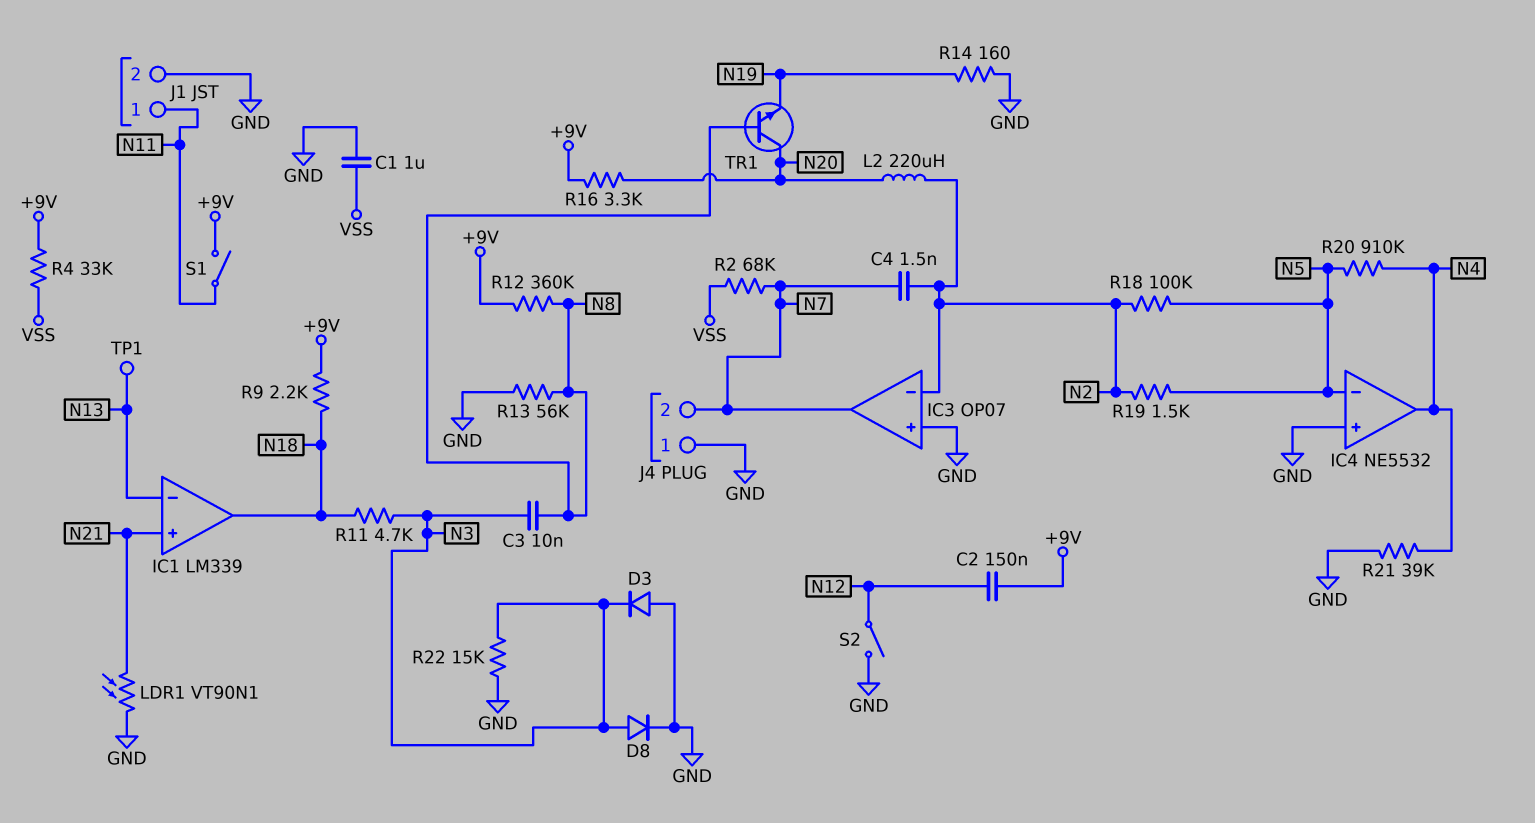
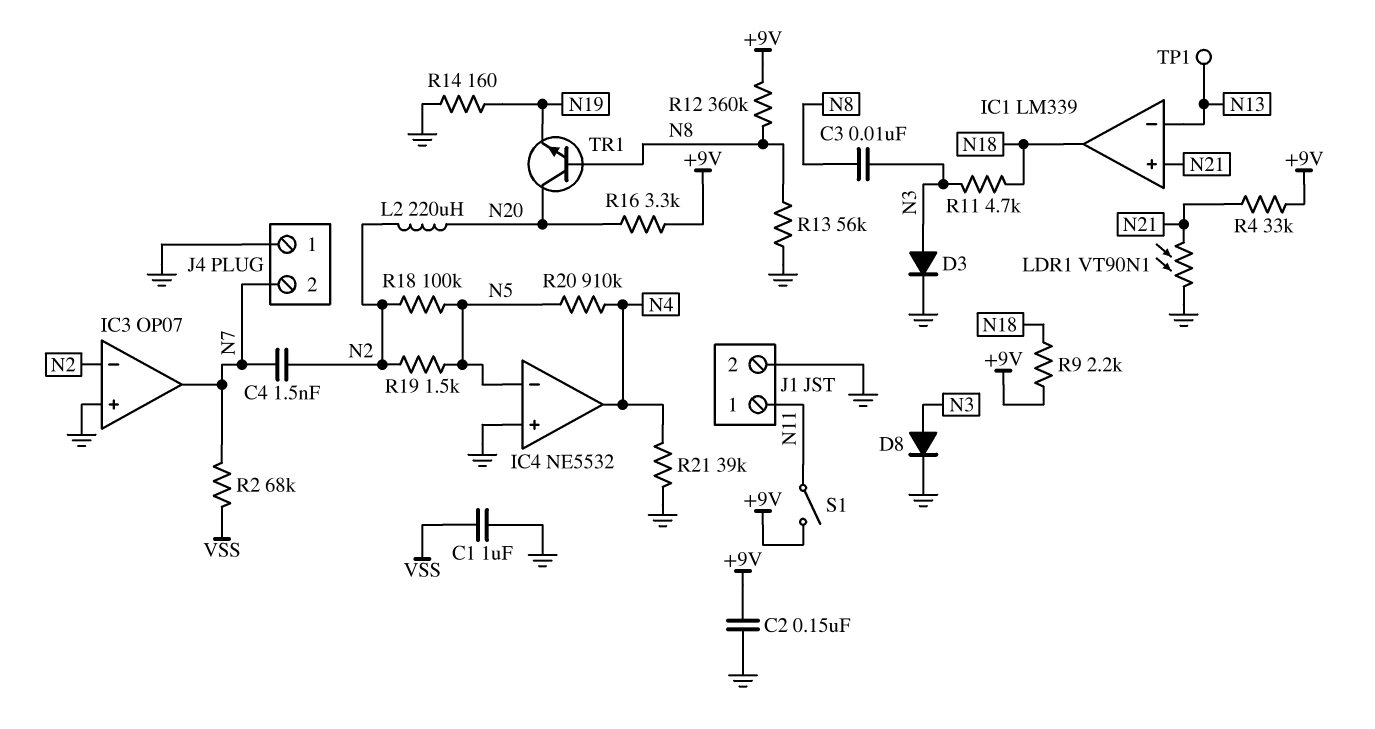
C2: 150nF (+9V, N12) -> 150nF (+9V, GND)
D3: diode (A GND, K N3) -> diode (A N3, K GND)
R4: 33k (+9V, VSS) -> 33k (+9V, N21)
R22: 15k (GND, N3) -> none
S2: switch (GND, N12) -> none

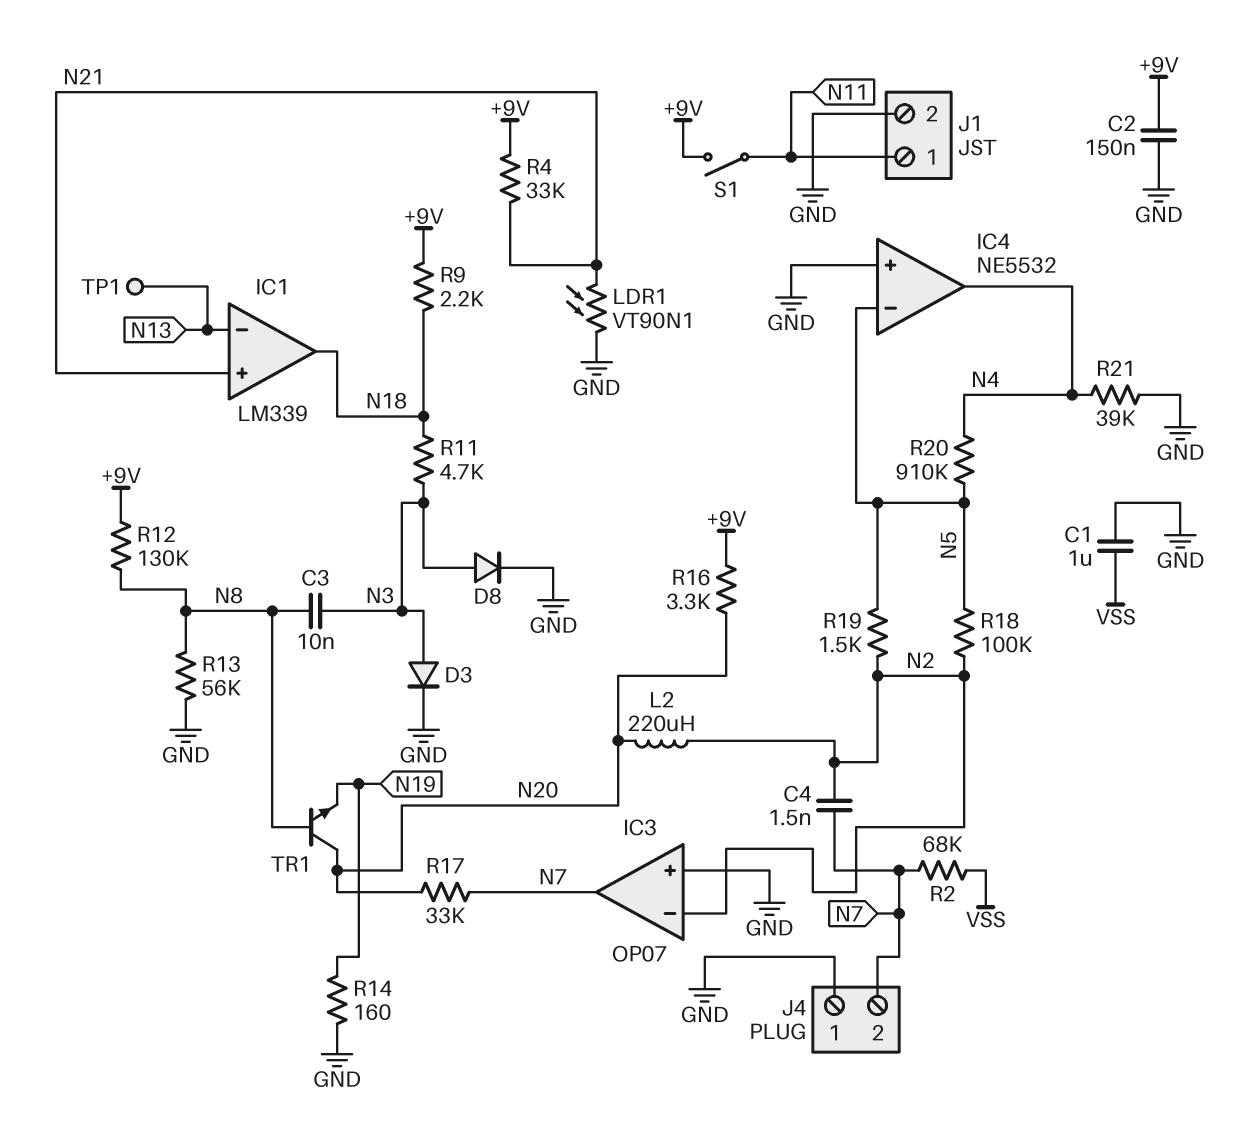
R12: 360k (+9V, N8) -> 130k (+9V, N8)
R17: none -> 33k (N7, N20)

